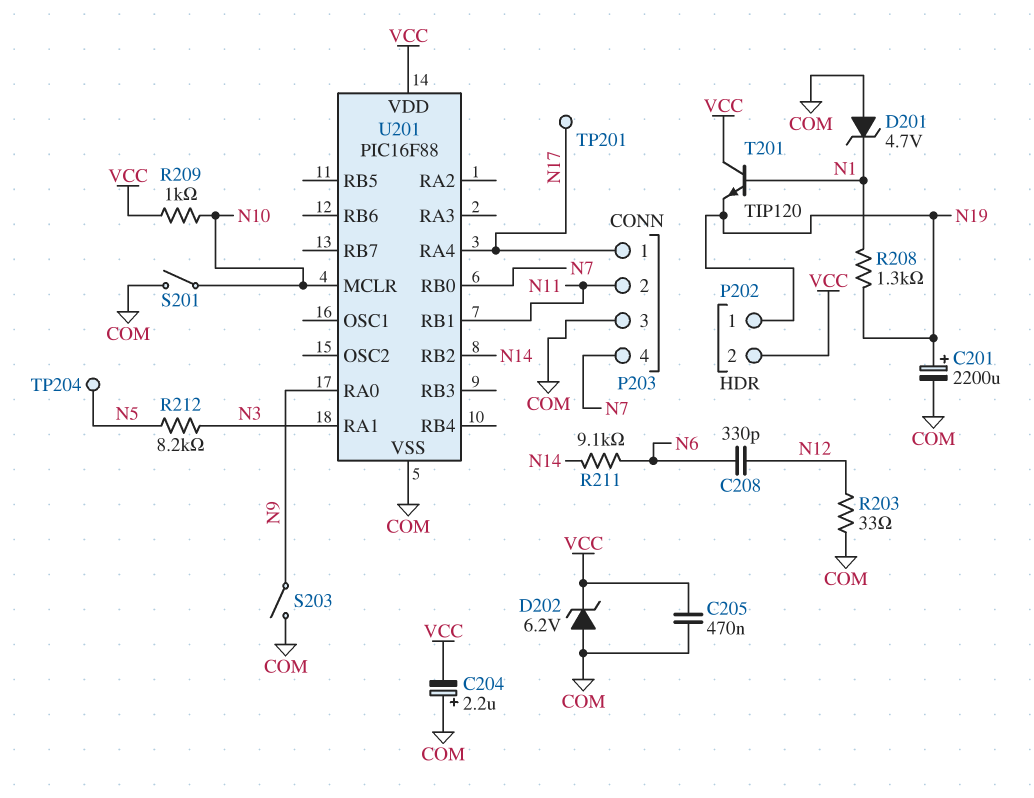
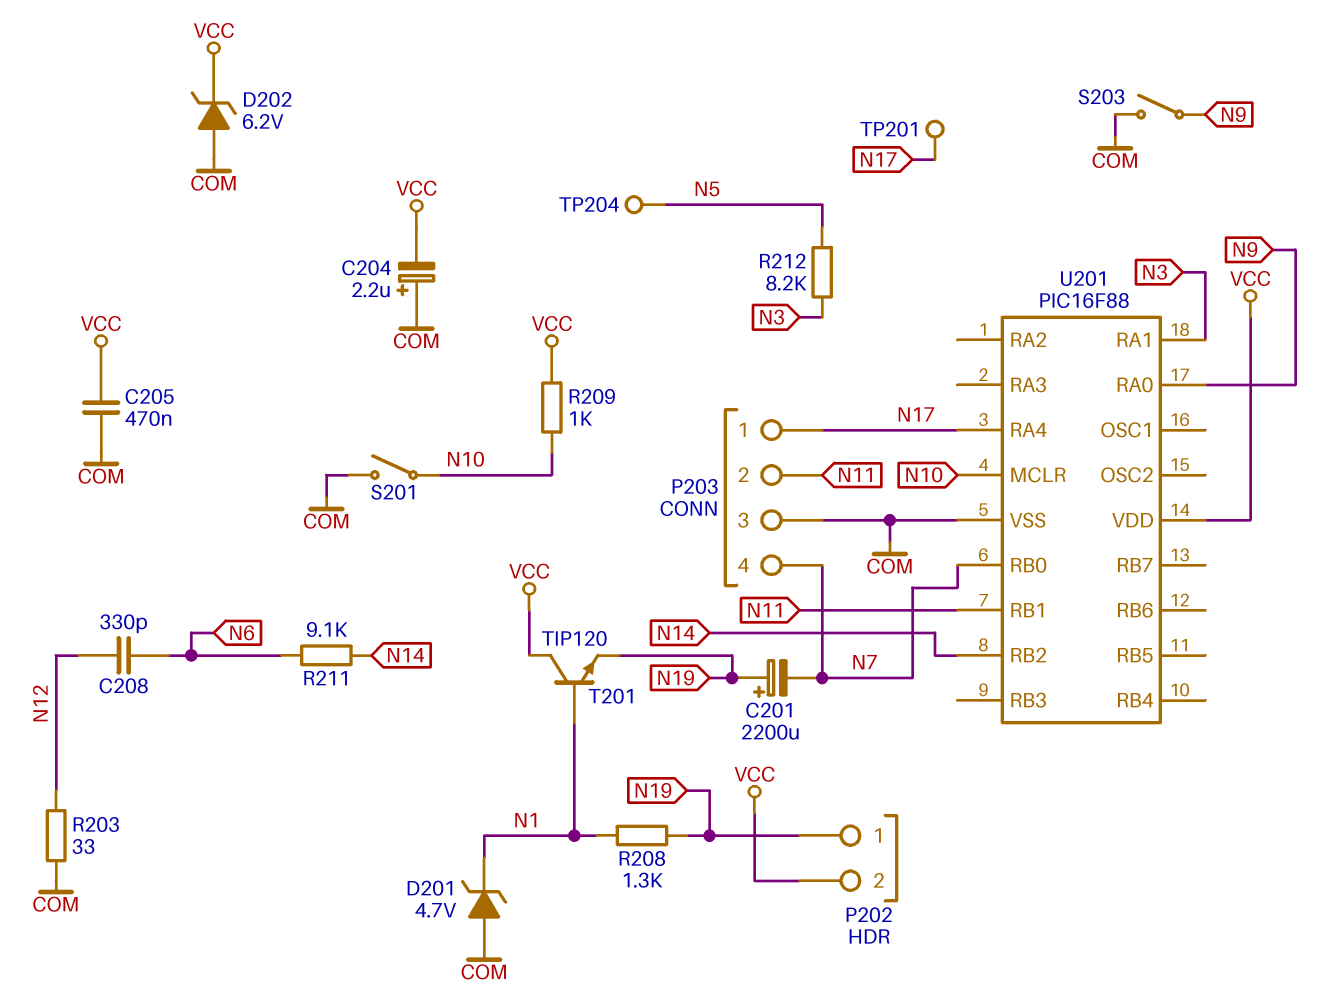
C201: 2200uF (plus N19, minus COM) -> 2200uF (plus N19, minus N7)

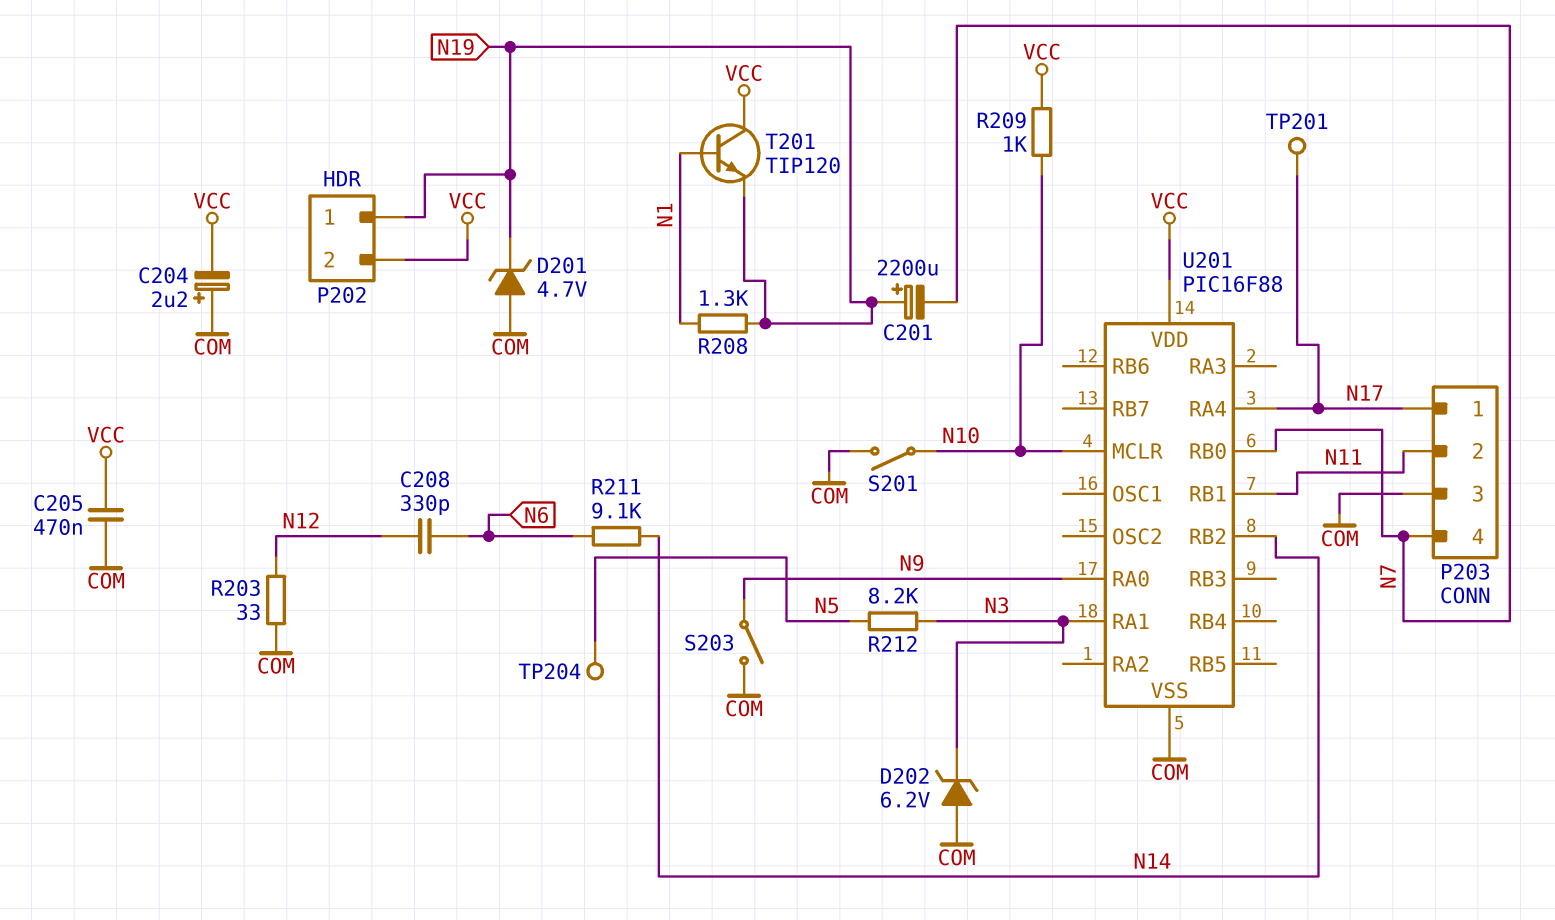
D201: zener 4.7V (A COM, K N1) -> zener 4.7V (A COM, K N19)
D202: zener 6.2V (A COM, K VCC) -> zener 6.2V (A COM, K N3)

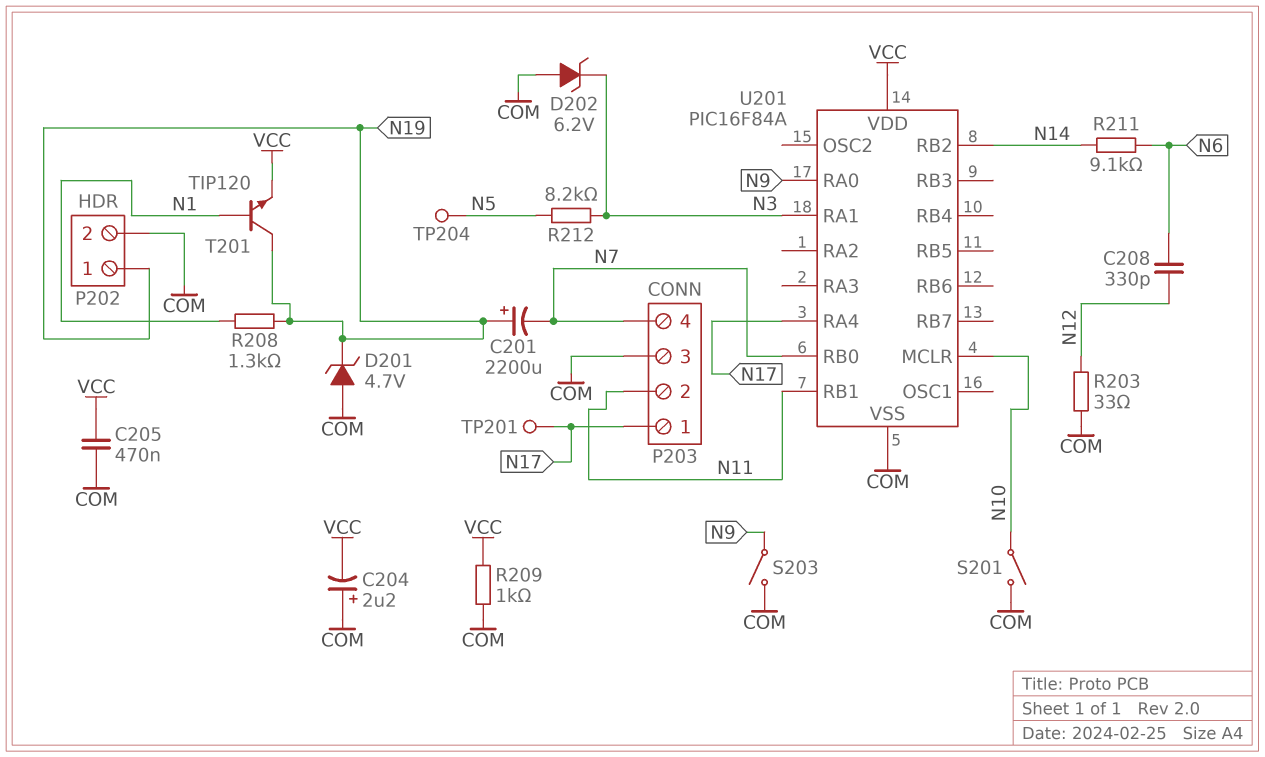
P202 pin 2: VCC -> COM
R209: 1k (N10, VCC) -> 1k (COM, VCC)
T201: NPN TIP120 (B N1, C VCC, E N19) -> NPN TIP120 (B N1, C N19, E VCC)
U201: PIC16F88 -> PIC16F84A

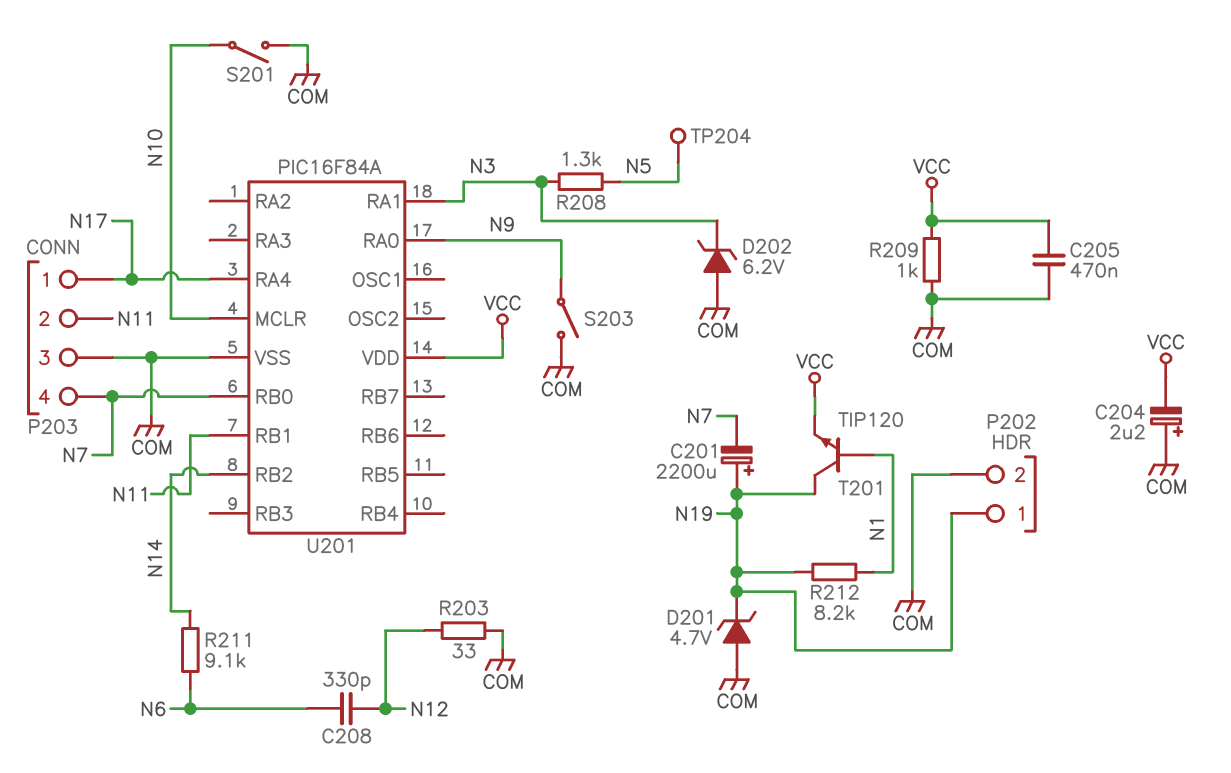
R208: 1.3k (N1, N19) -> 1.3k (N3, N5)
R212: 8.2k (N3, N5) -> 8.2k (N1, N19)
TP201: test point (N17) -> none

